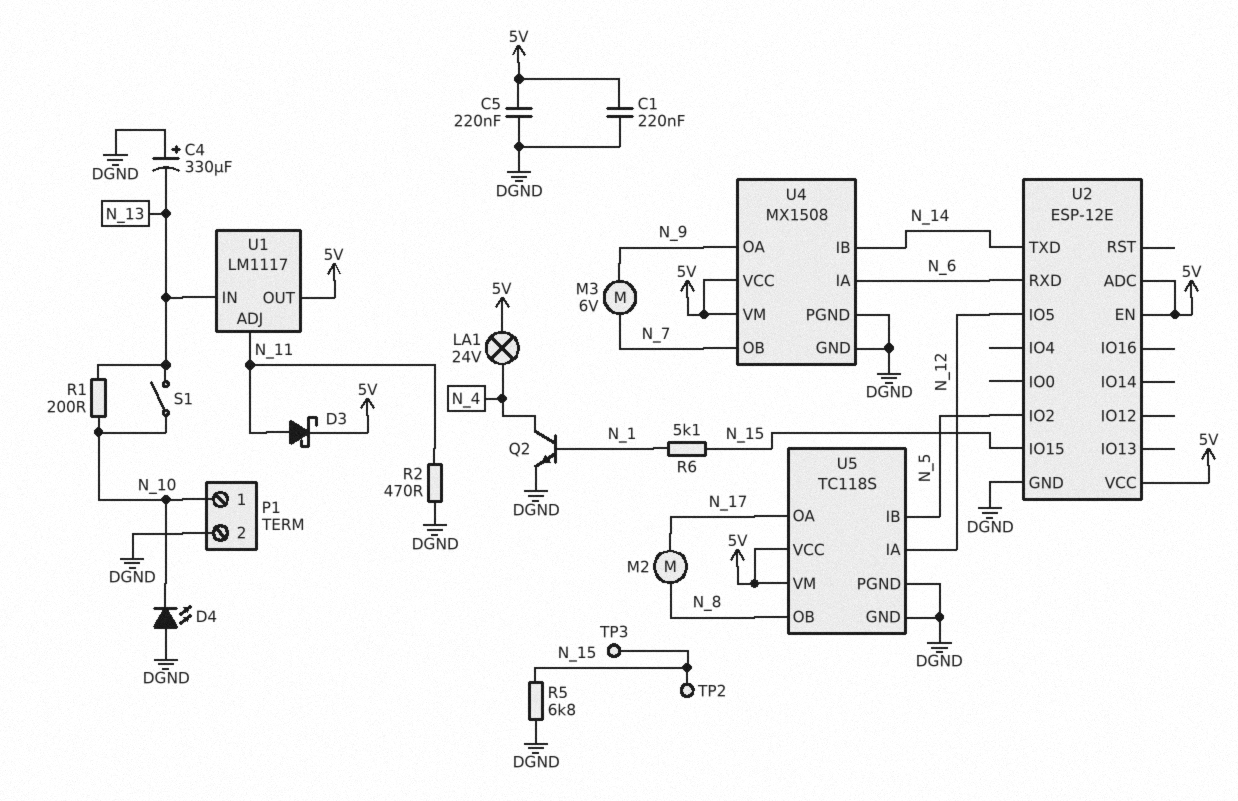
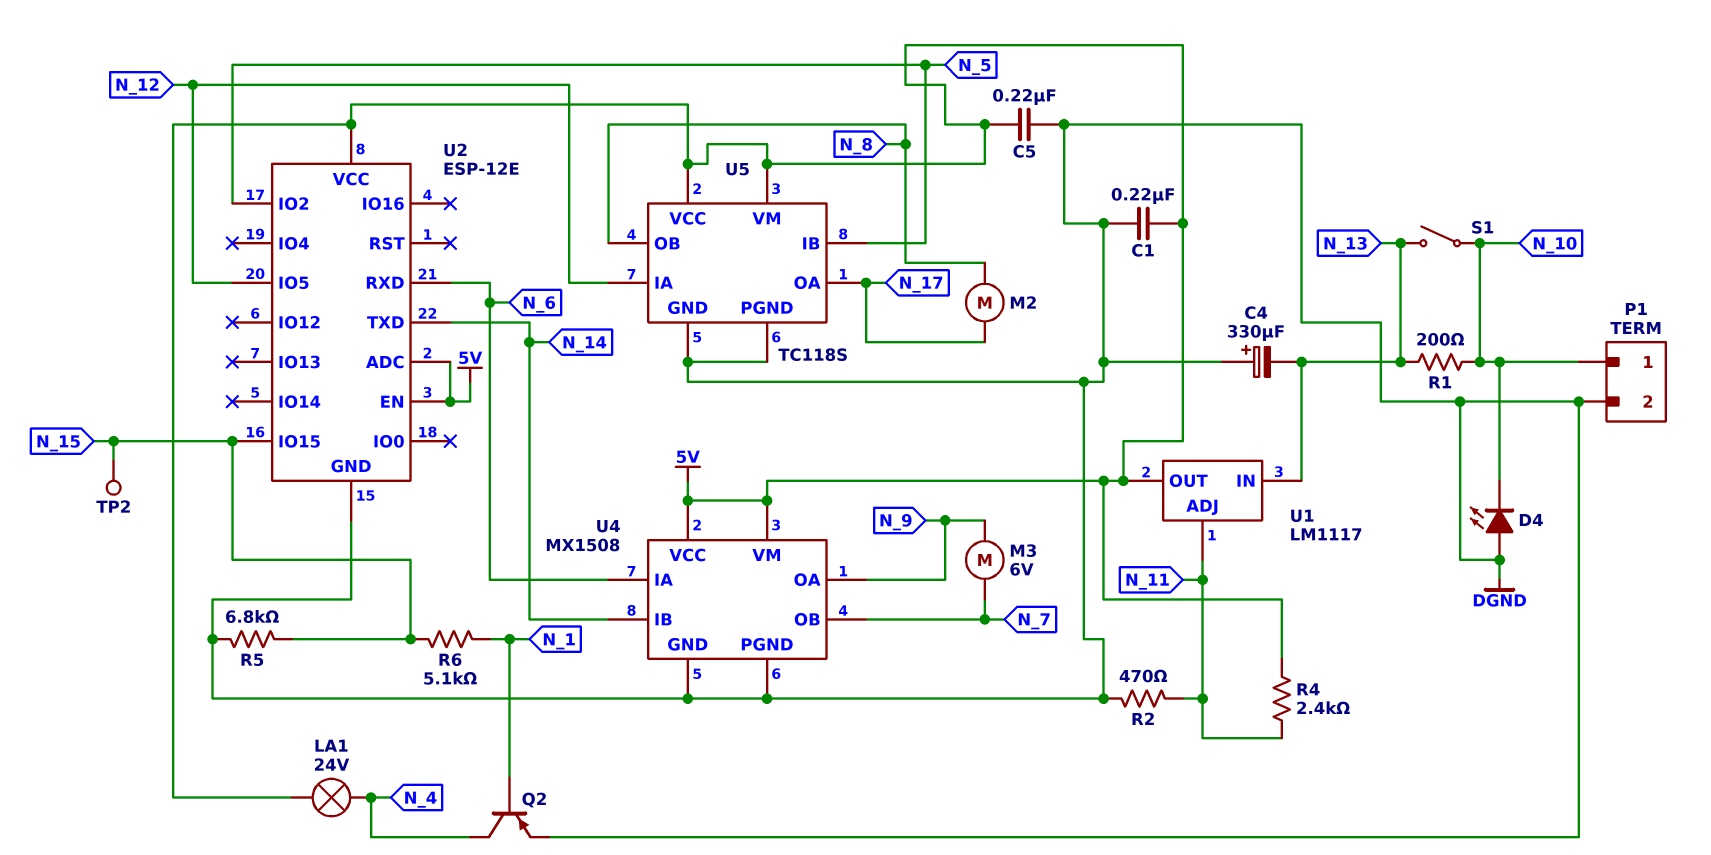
D3: schottky (A N_11, K 5V) -> none
Q2: NPN (B N_1, C N_4, E DGND) -> PNP (B N_1, C N_4, E DGND)
R4: none -> 2.4k (5V, N_11)
TP3: test point (N_15) -> none

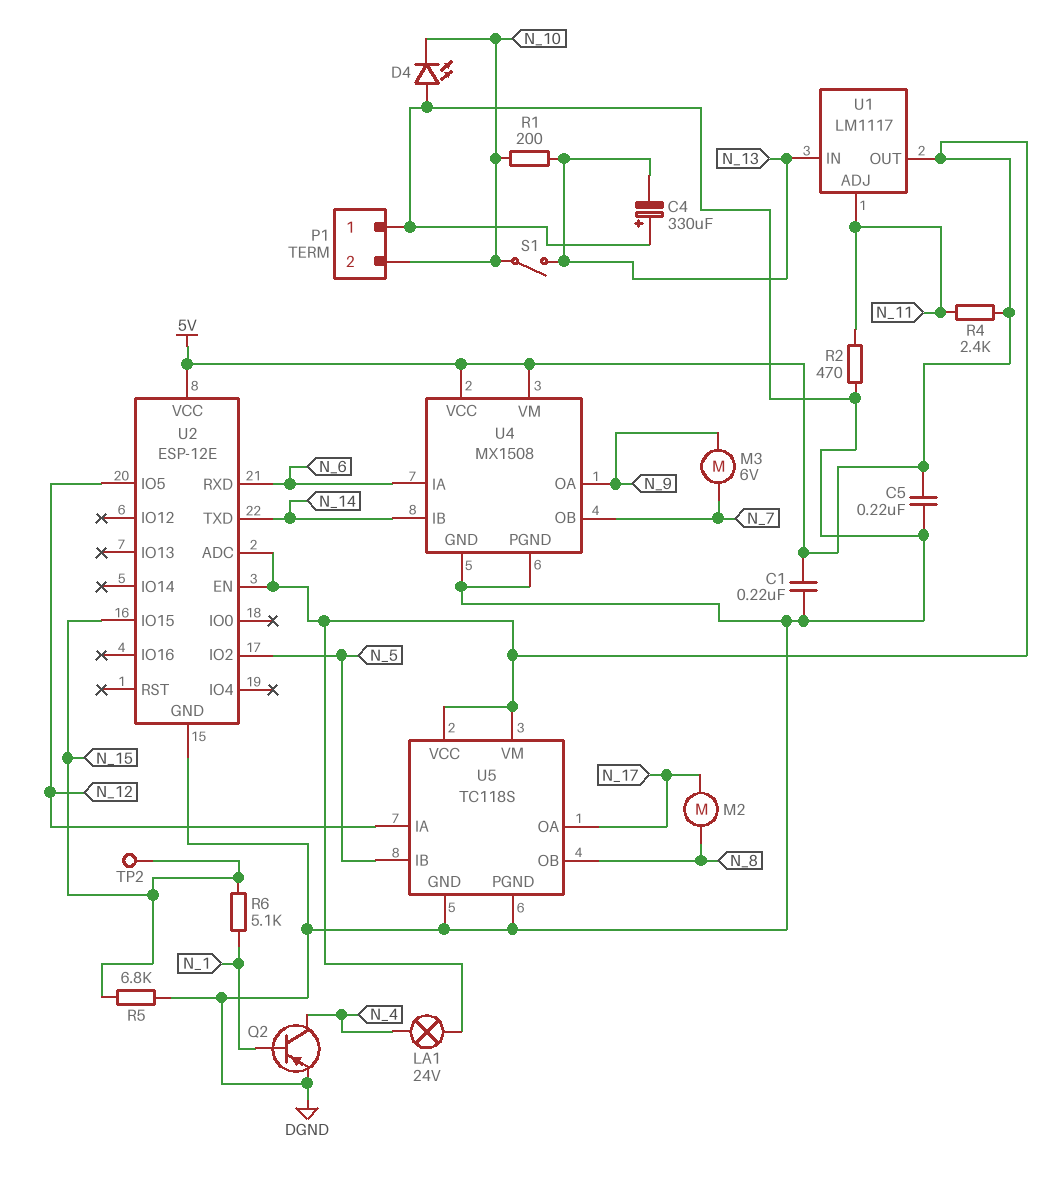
P1 pin 1: N_10 -> DGND
P1 pin 2: DGND -> N_10

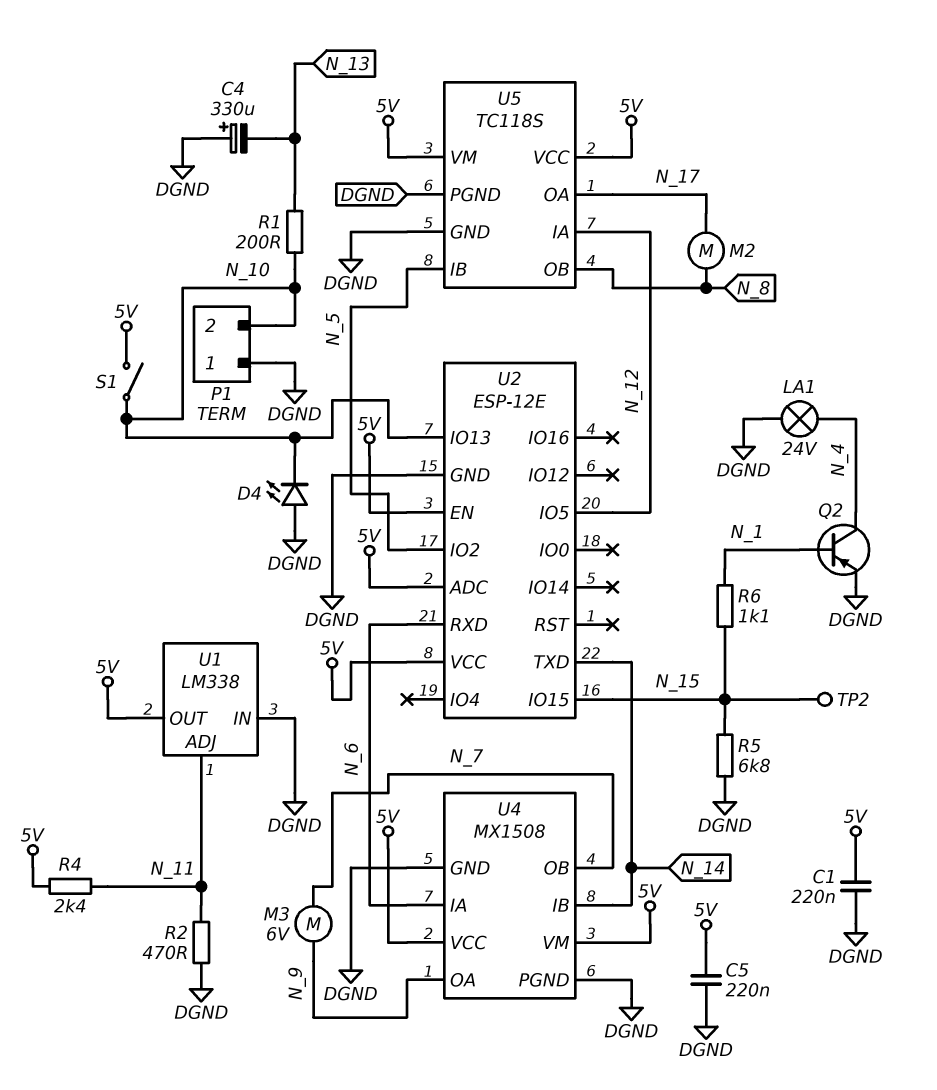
LA1: lamp 24V (5V, N_4) -> lamp 24V (DGND, N_4)
R6: 5.1k (N_1, N_15) -> 1.1k (N_1, N_15)
S1: switch (N_10, N_13) -> switch (5V, N_10)
U1: LM1117 -> LM338
U1 pin IN: N_13 -> DGND
U2 pin IO13: none -> N_10

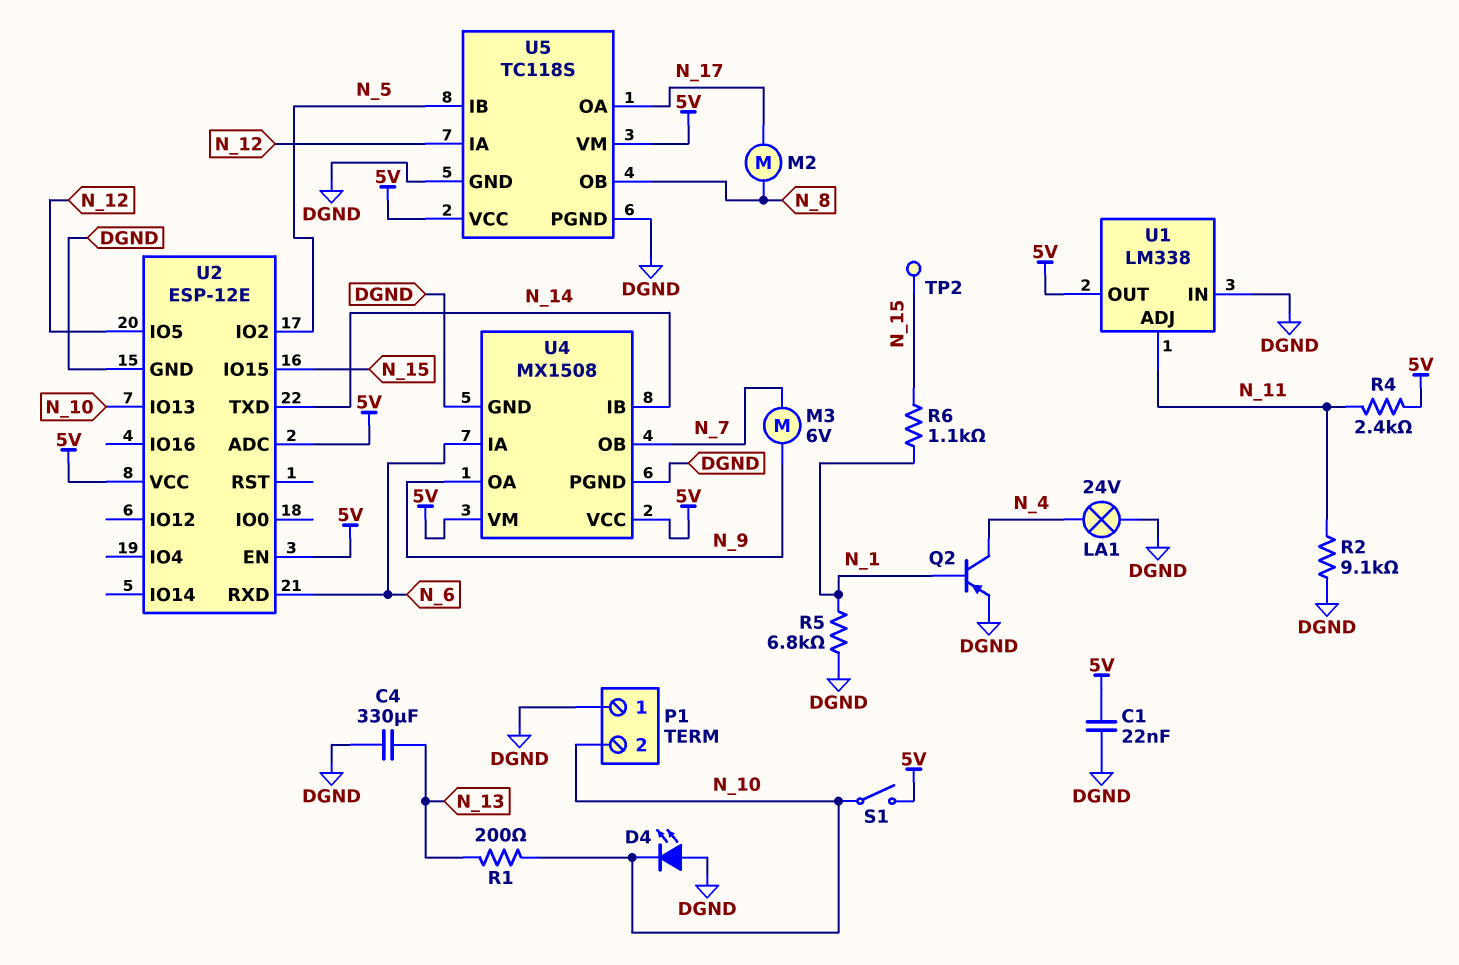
C1: 220nF (5V, DGND) -> 22nF (5V, DGND)
C4: 330uF (plus DGND, minus N_13) -> 330uF (DGND, N_13)
C5: 220nF (5V, DGND) -> none
R2: 470 (DGND, N_11) -> 9.1k (DGND, N_11)
R5: 6.8k (DGND, N_15) -> 6.8k (DGND, N_1)

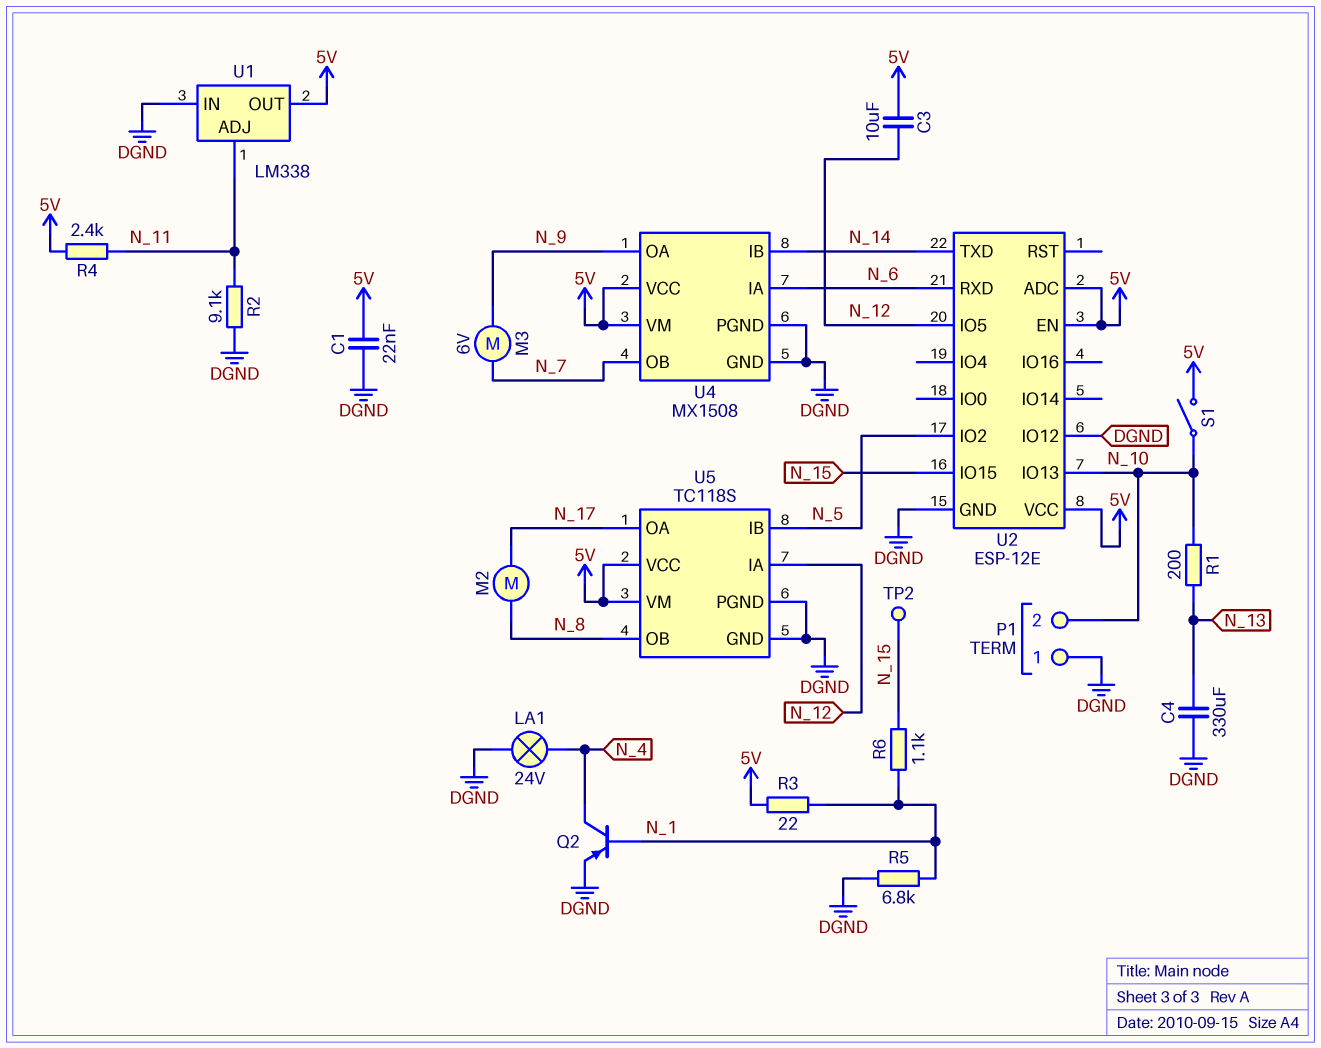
C3: none -> 10uF (5V, N_12)
D4: LED (A DGND, K N_10) -> none
R3: none -> 22 (5V, N_1)
U2 pin IO12: none -> DGND

